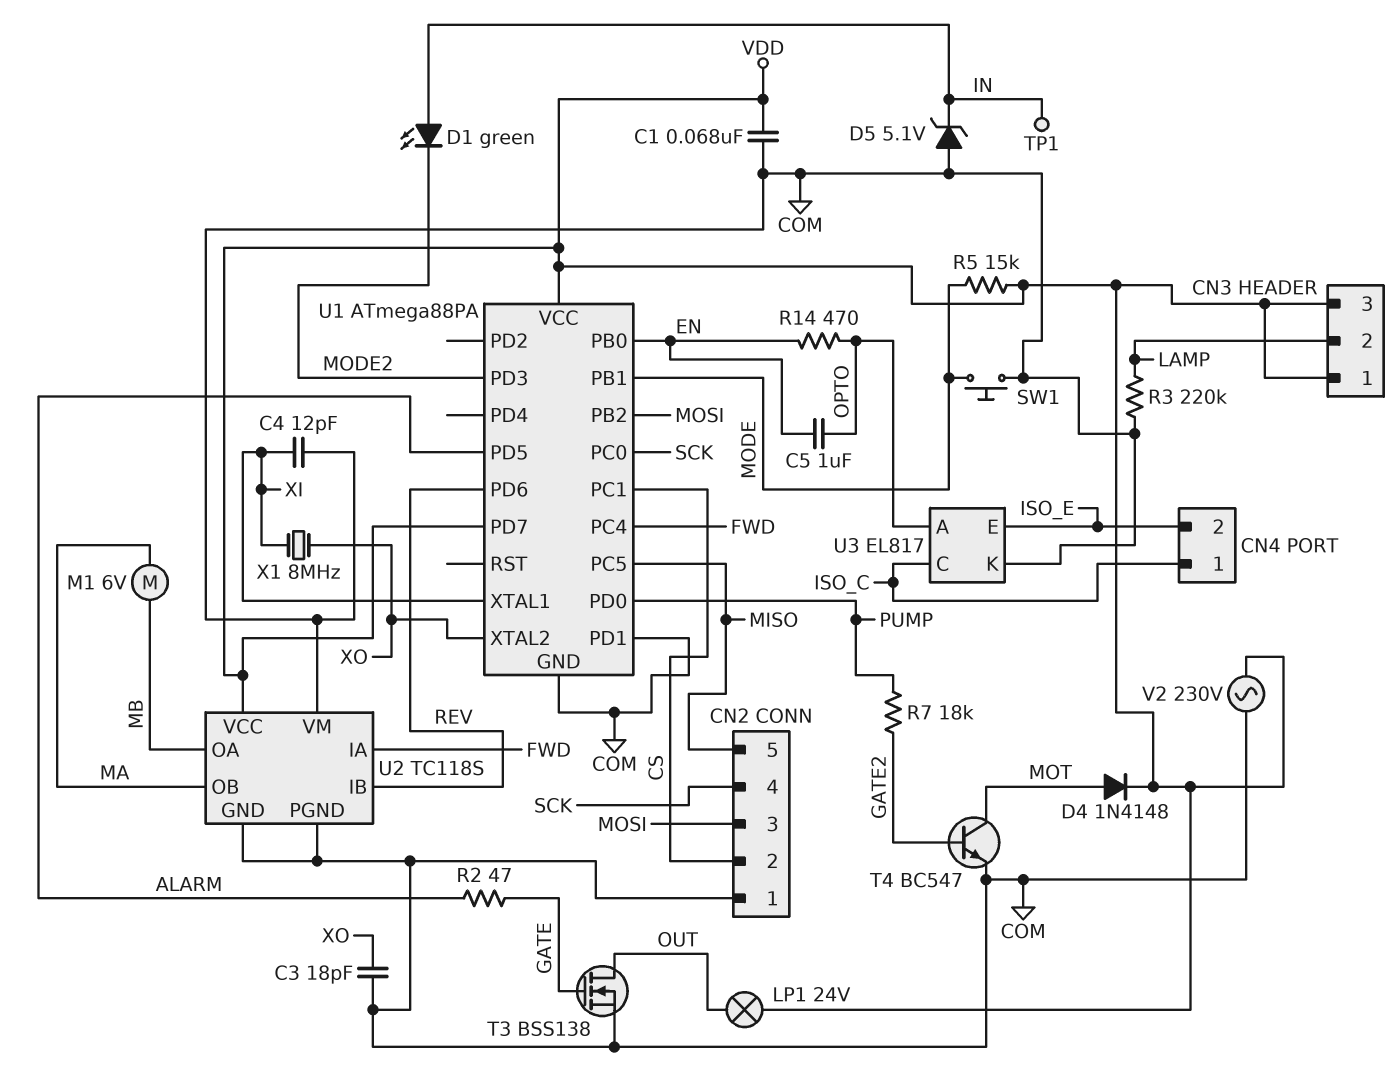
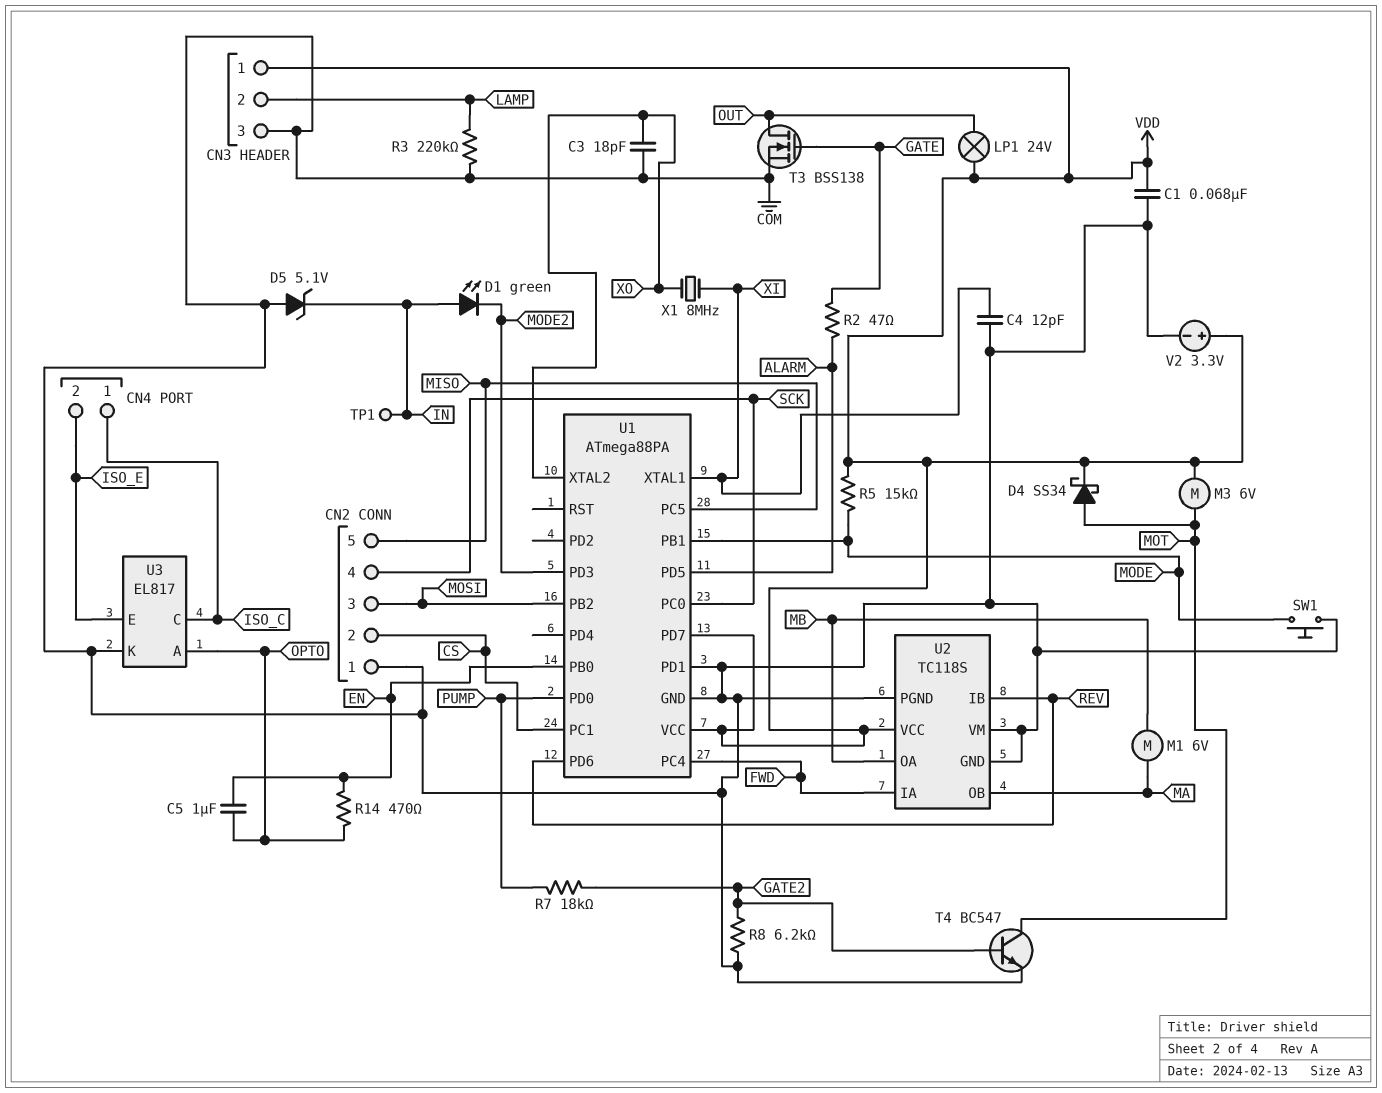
CN3 pin 3: VDD -> COM
D4: diode 1N4148 (A MOT, K VDD) -> schottky SS34 (A MOT, K VDD)
M3: none -> motor 6V (MOT, VDD)
R8: none -> 6.2k (COM, GATE2)
V2: AC 230V (COM, VDD) -> 3.3V (plus VDD, minus COM)

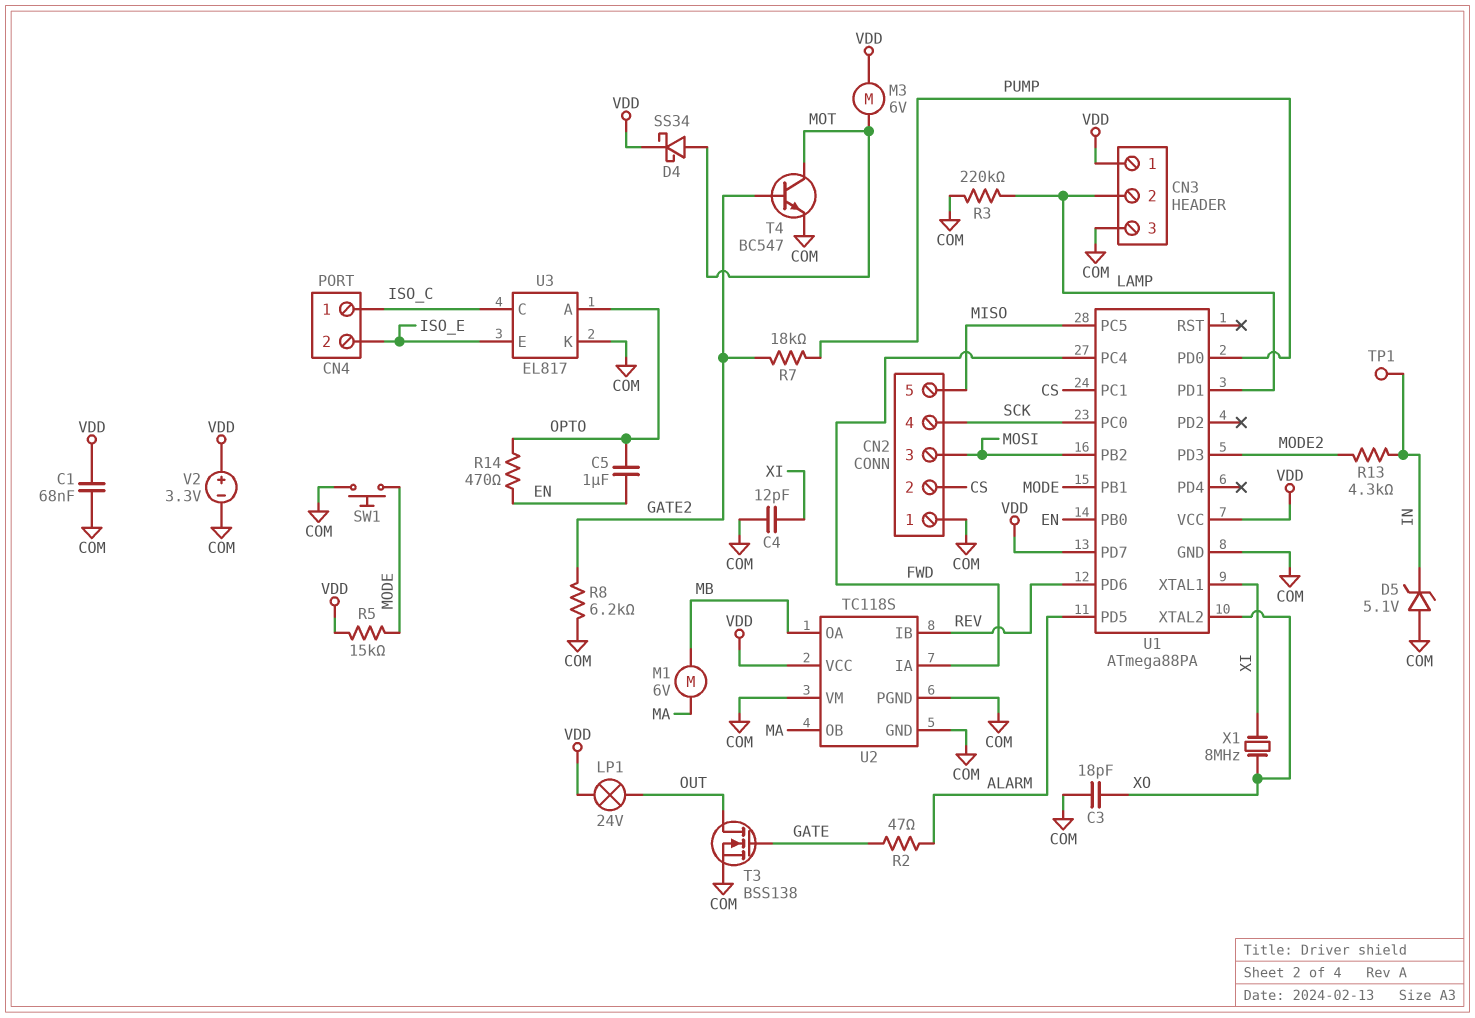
D1: LED green (A IN, K MODE2) -> none
R13: none -> 4.3k (IN, MODE2)
U1 pin PD1: COM -> LAMP

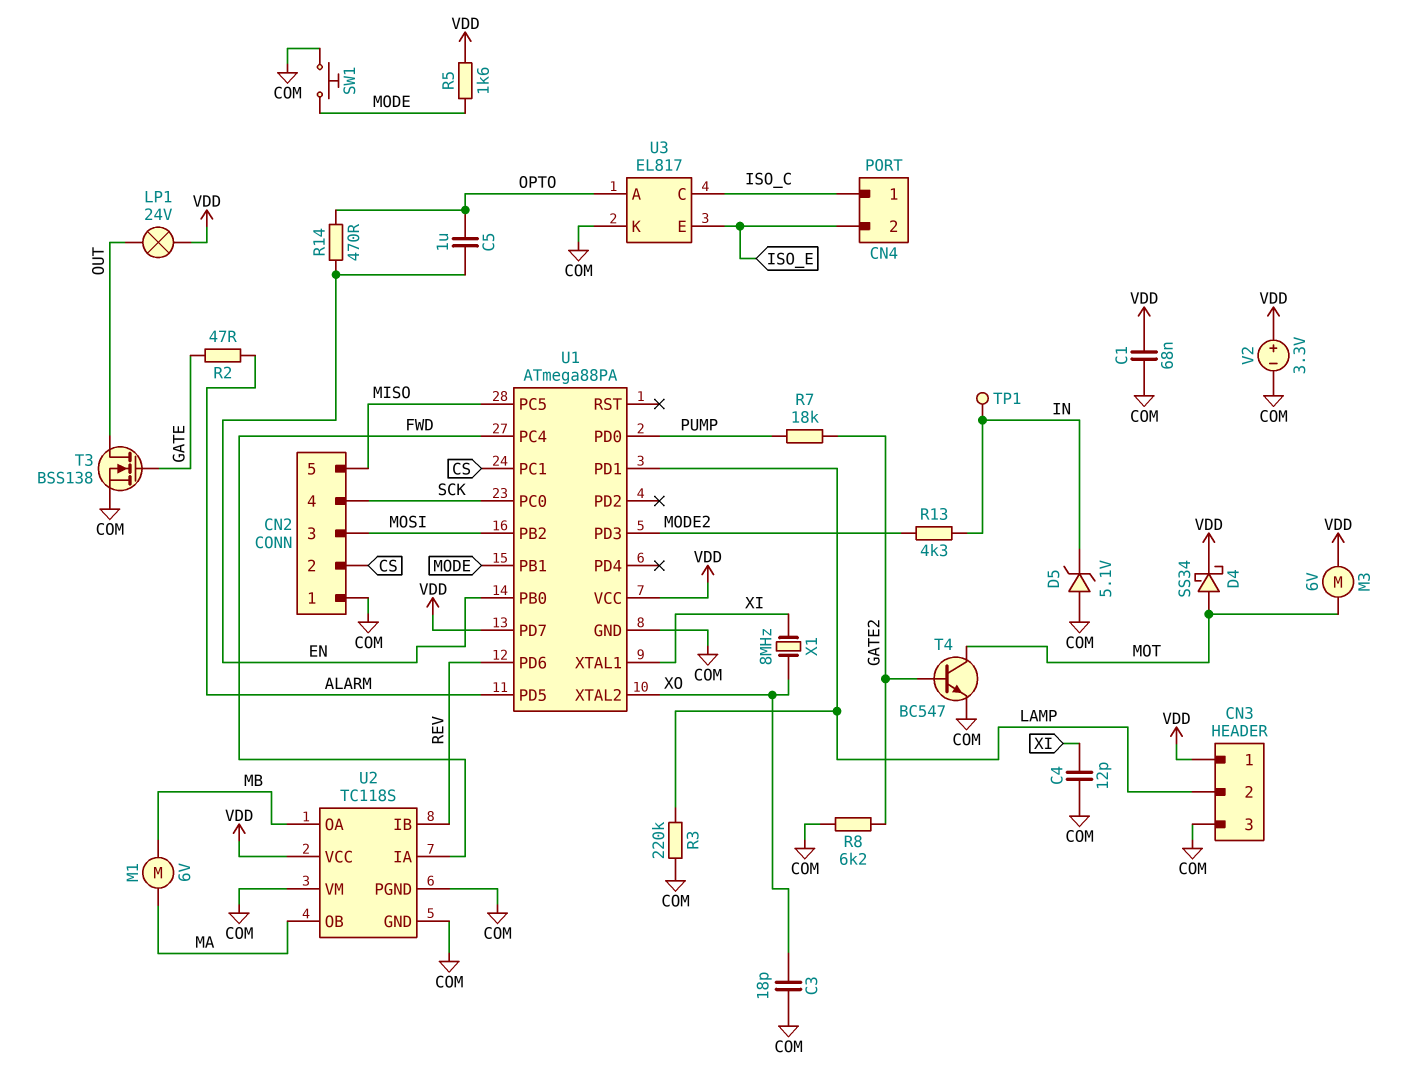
R5: 15k (MODE, VDD) -> 1.6k (MODE, VDD)

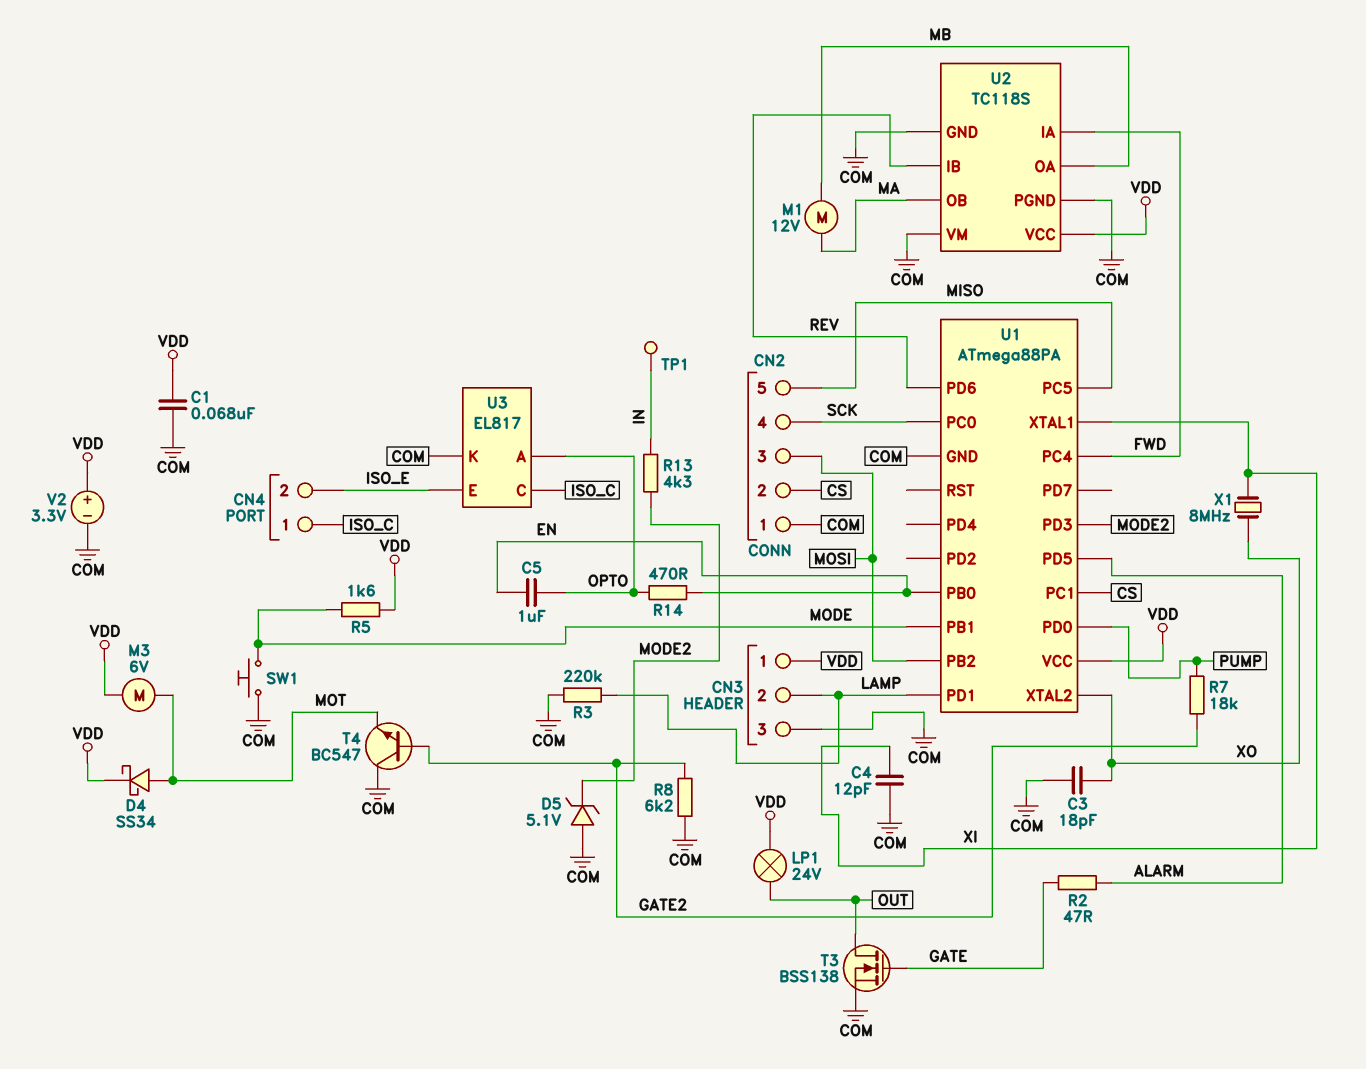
D5: zener 5.1V (A COM, K IN) -> zener 5.1V (A COM, K MODE2)
M1: motor 6V (MA, MB) -> motor 12V (MA, MB)
T4: NPN BC547 (B GATE2, C MOT, E COM) -> NPN BC547 (B GATE2, C COM, E MOT)
U1 pin PD7: VDD -> none

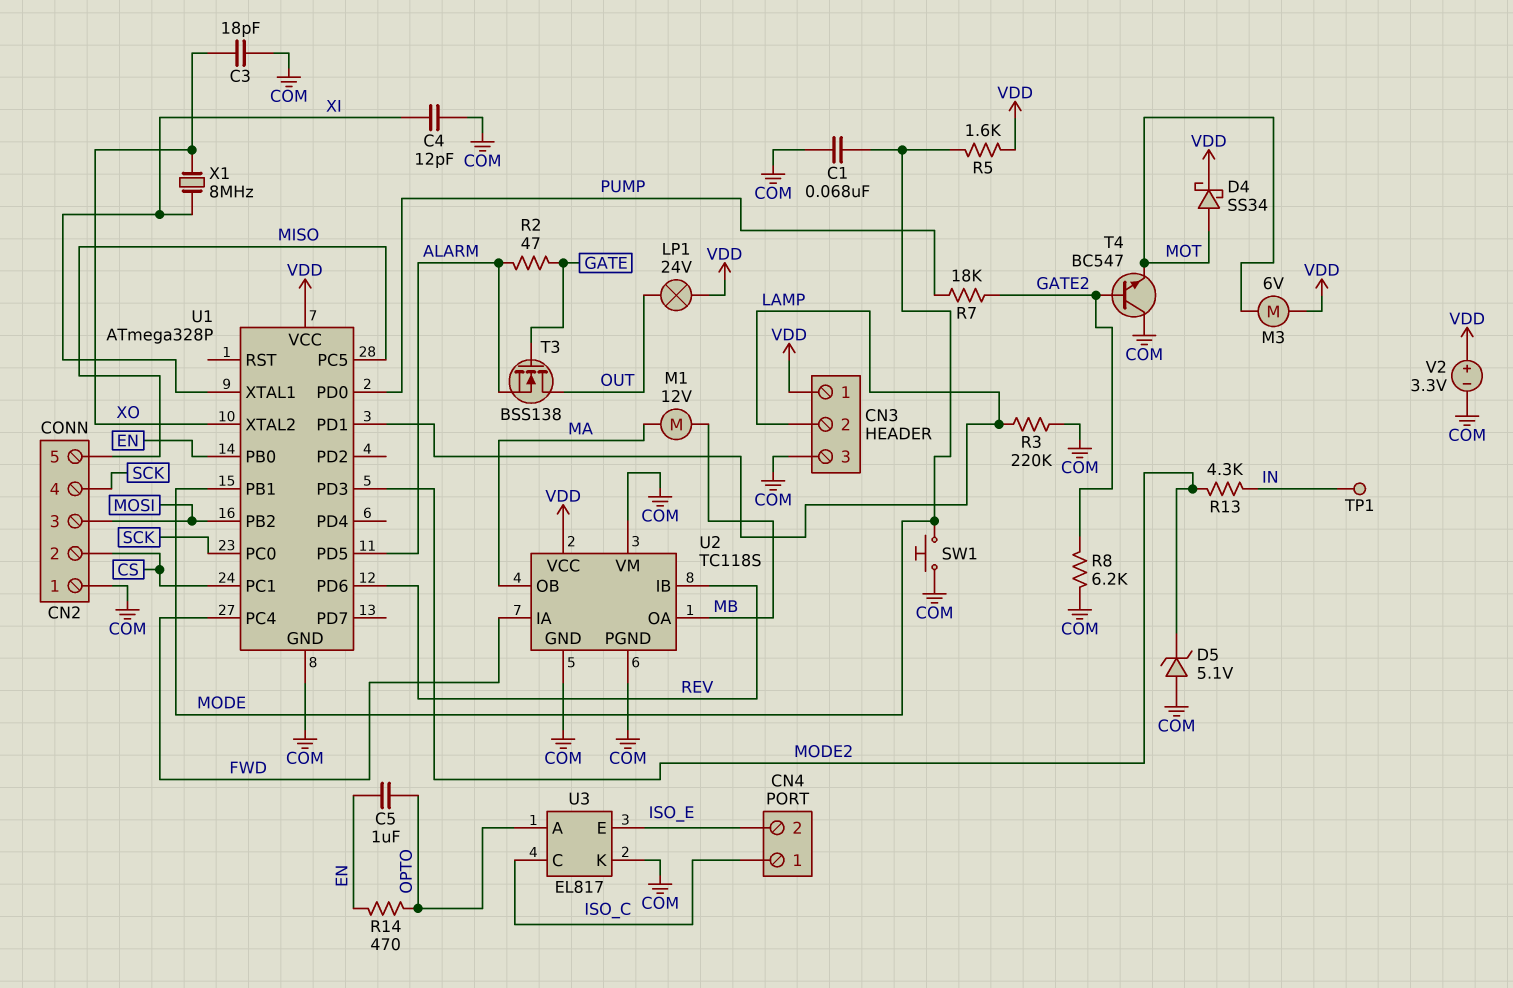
C1: 68nF (COM, VDD) -> 68nF (COM, MODE)
T3: NMOS BSS138 (G GATE, D OUT, S COM) -> NMOS BSS138 (G GATE, D OUT, S ALARM)
U1: ATmega88PA -> ATmega328P

